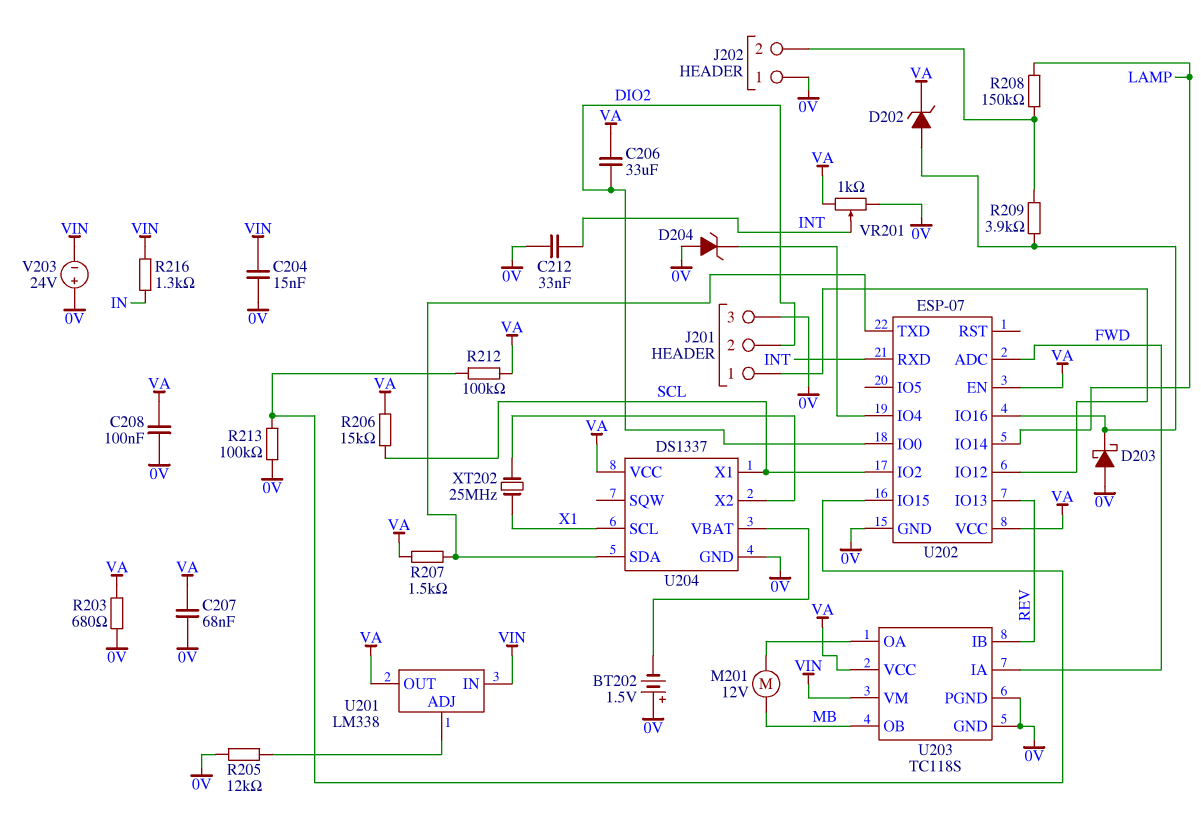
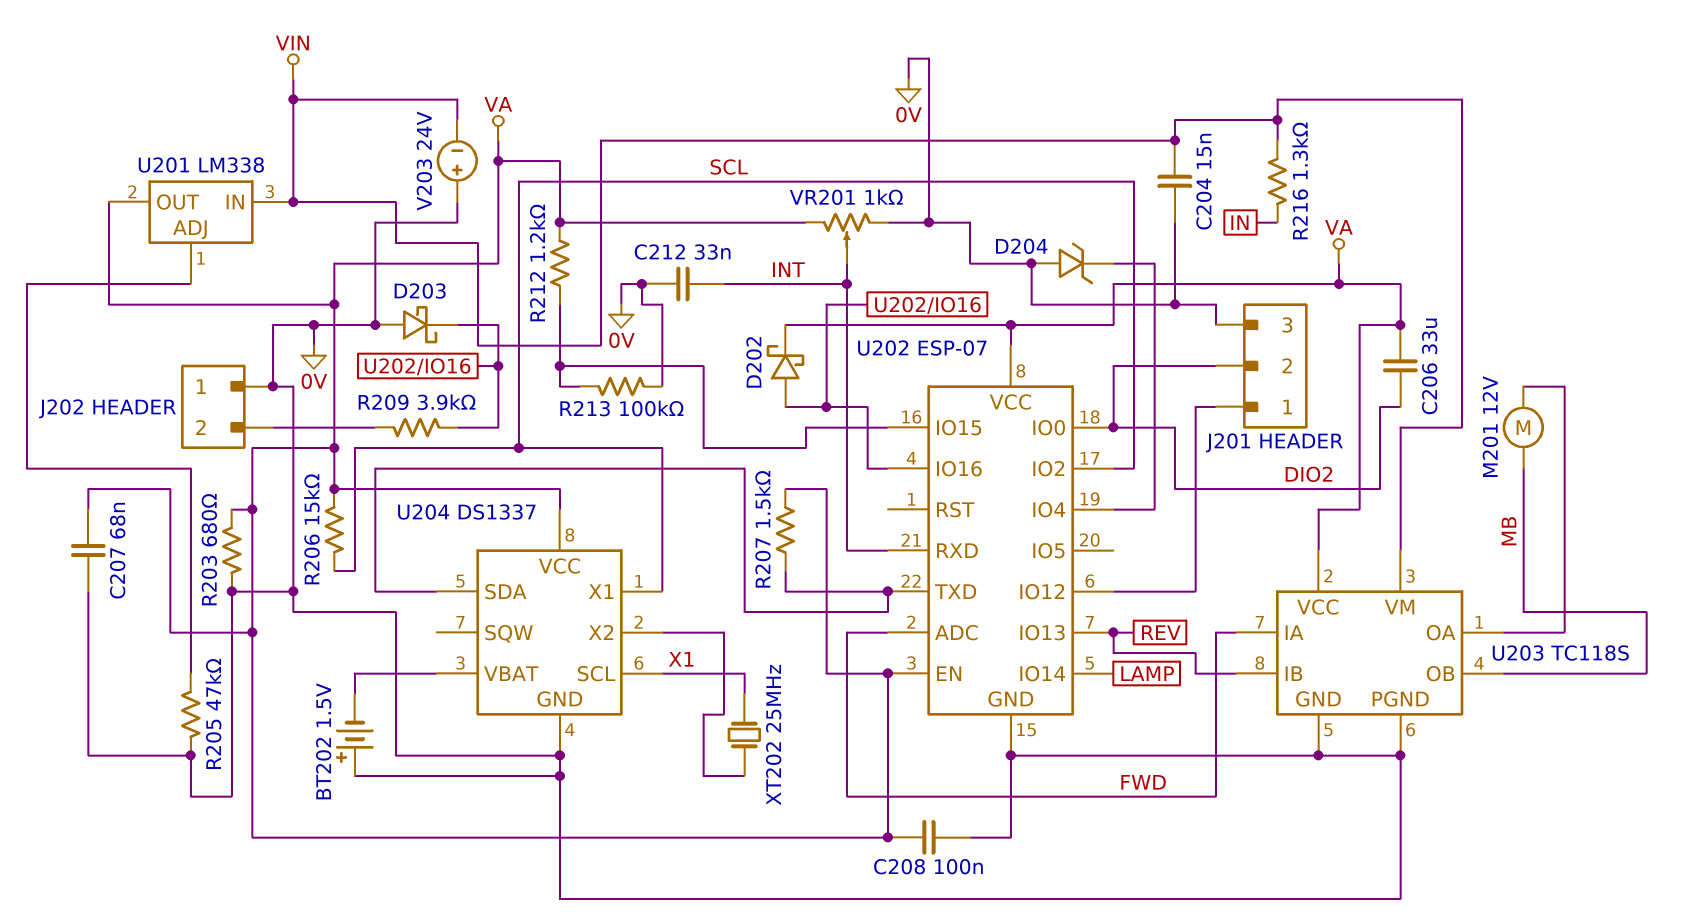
D202: zener (A U202/IO16, K VA) -> schottky (A U202/IO16, K VA)
R205: 12k (0V, U201/ADJ) -> 47k (0V, U201/ADJ)
R208: 150k (J202/2, LAMP) -> none
R212: 100k (U202/IO15, VA) -> 1.2k (U202/IO15, VA)

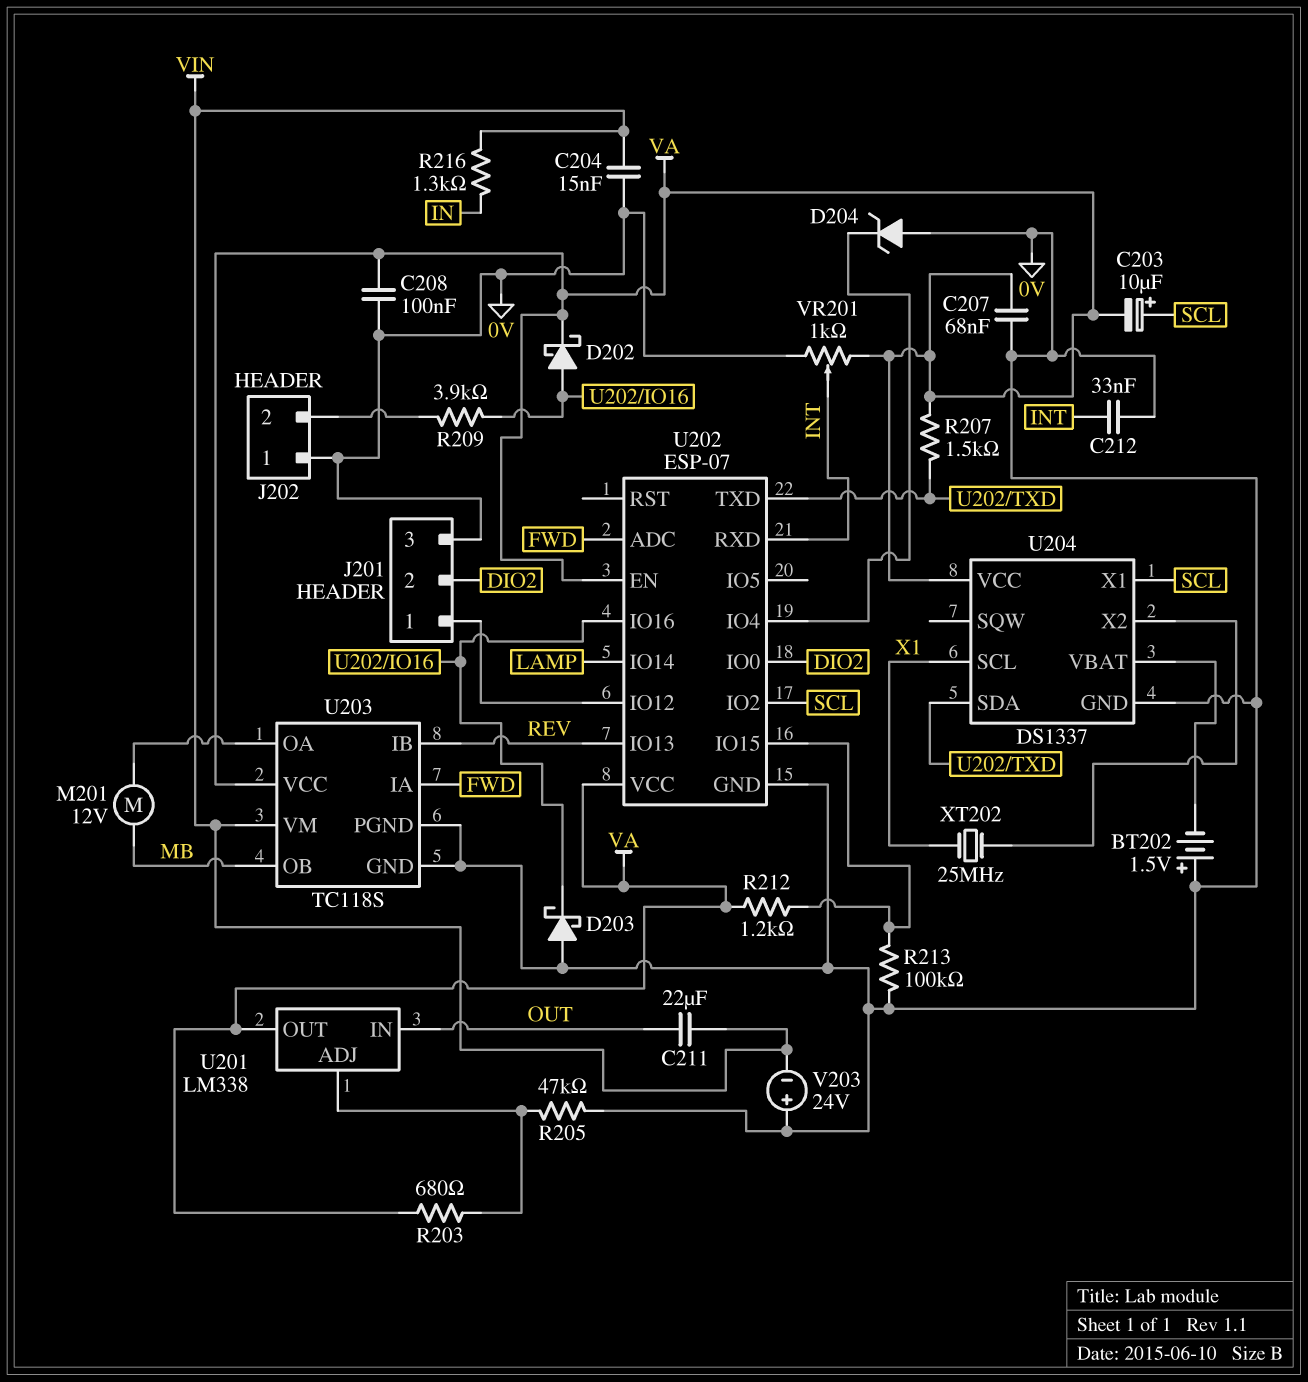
C203: none -> 10uF (plus SCL, minus VA)
C206: 33uF (DIO2, VA) -> none
C211: none -> 22uF (OUT, VIN)
R203: 680 (0V, VA) -> 680 (U201/ADJ, VA)
R206: 15k (SCL, VA) -> none
U201 pin IN: VIN -> OUT

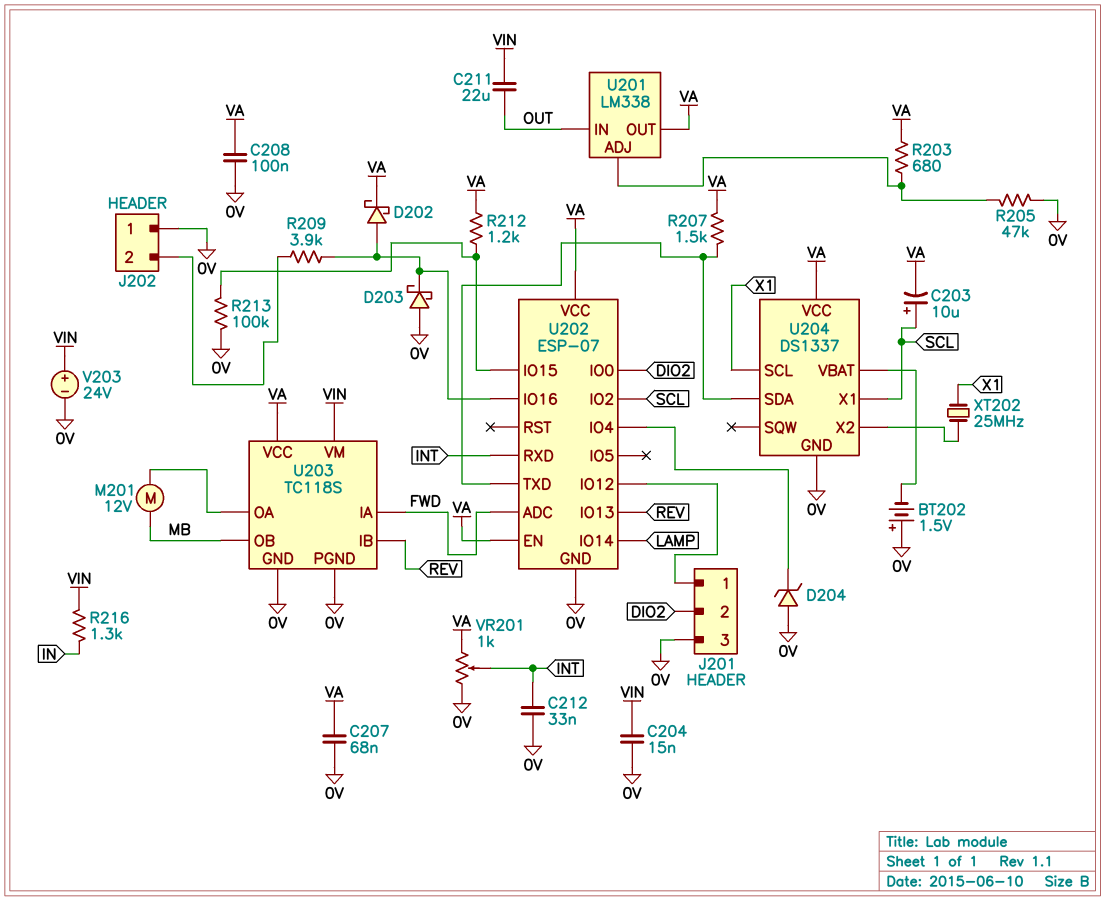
V203: 24V (plus 0V, minus VIN) -> 24V (plus VIN, minus 0V)

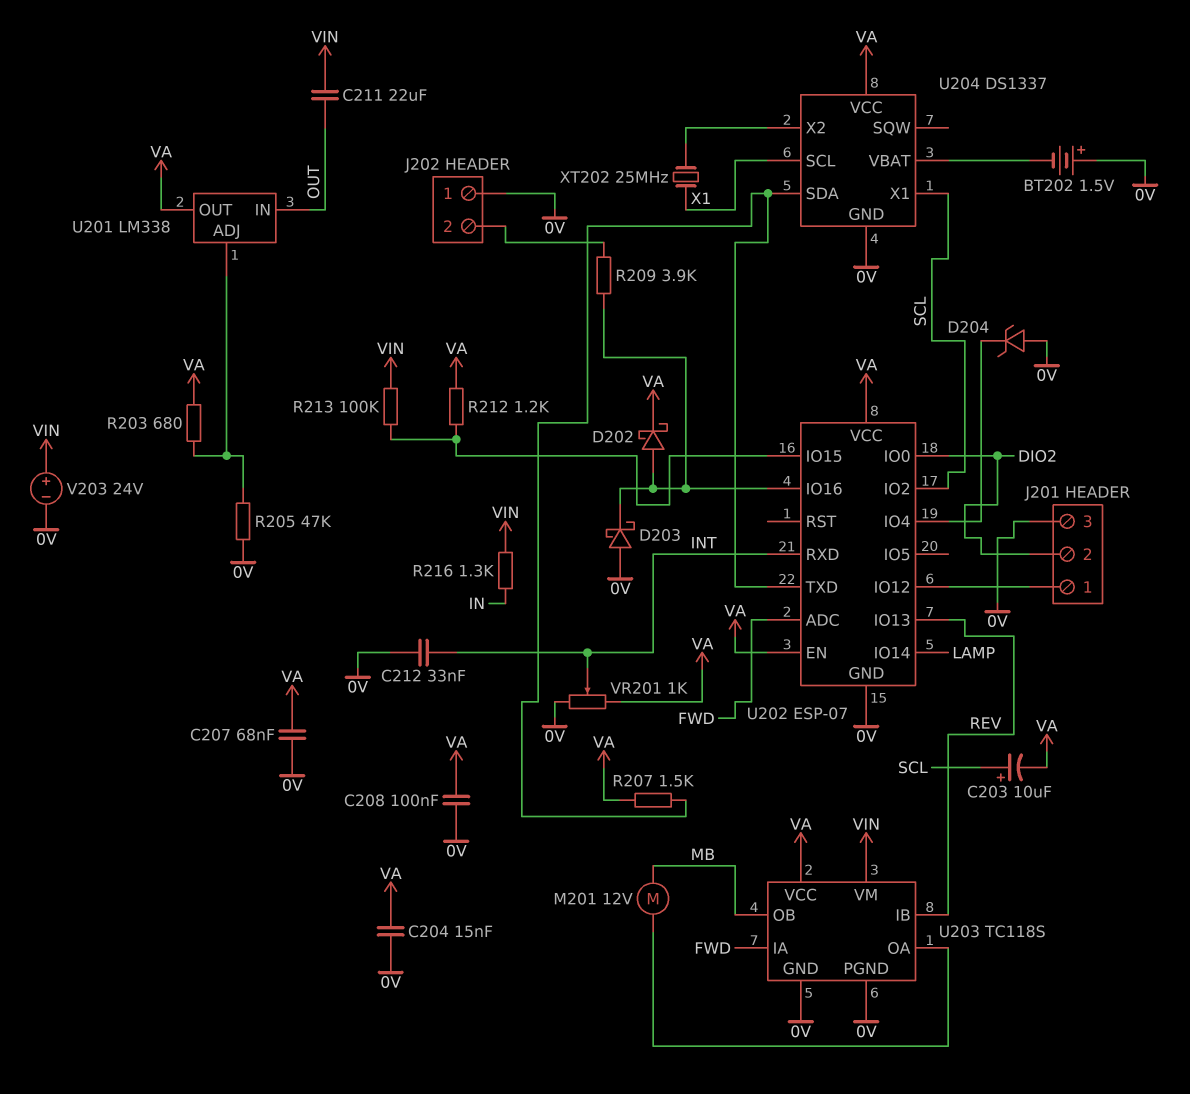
C204: 15nF (0V, VIN) -> 15nF (0V, VA)
R213: 100k (0V, U202/IO15) -> 100k (U202/IO15, VIN)

